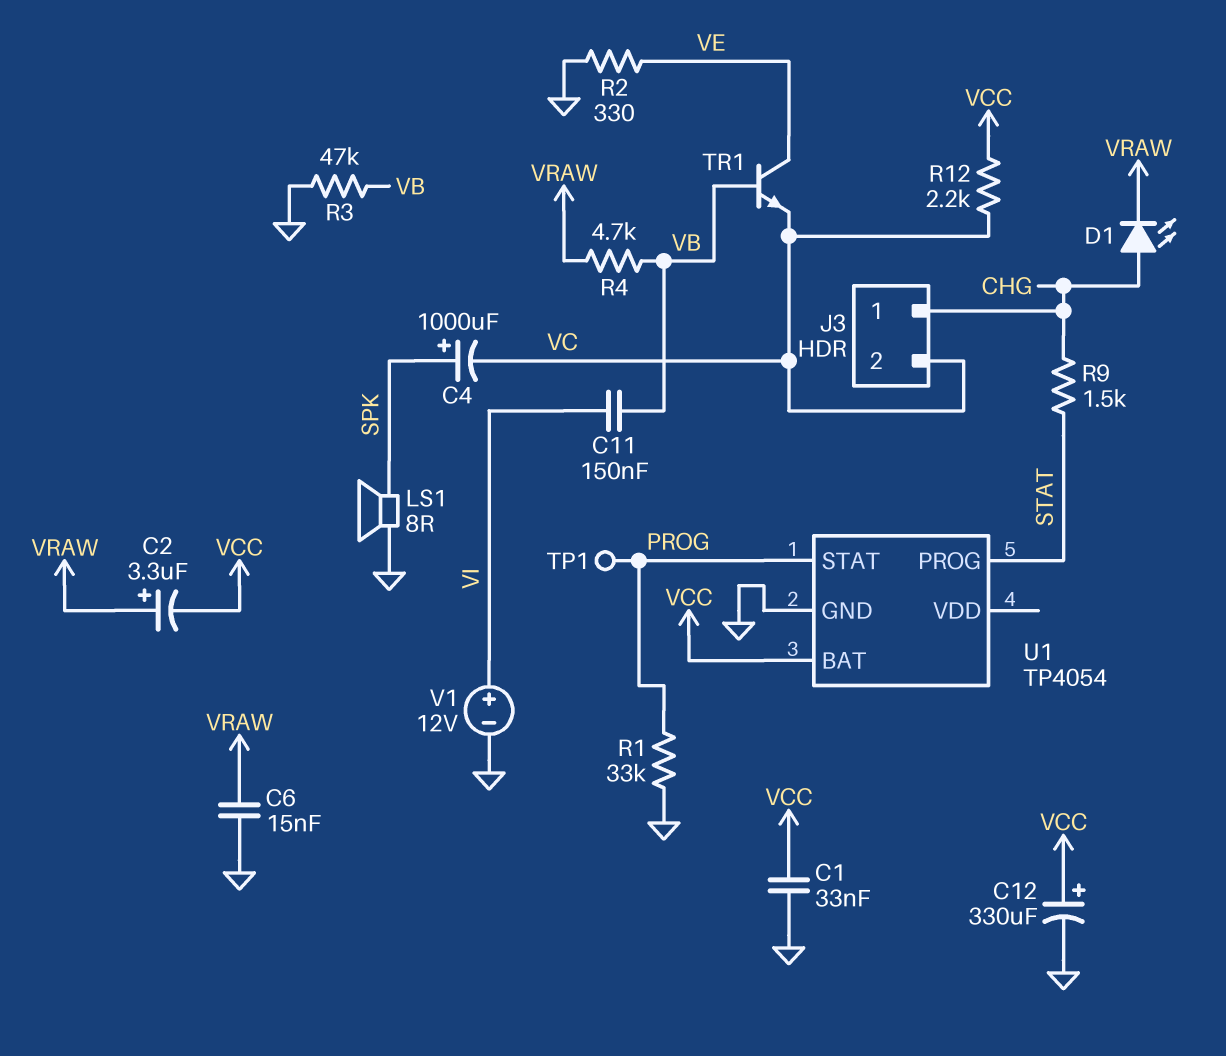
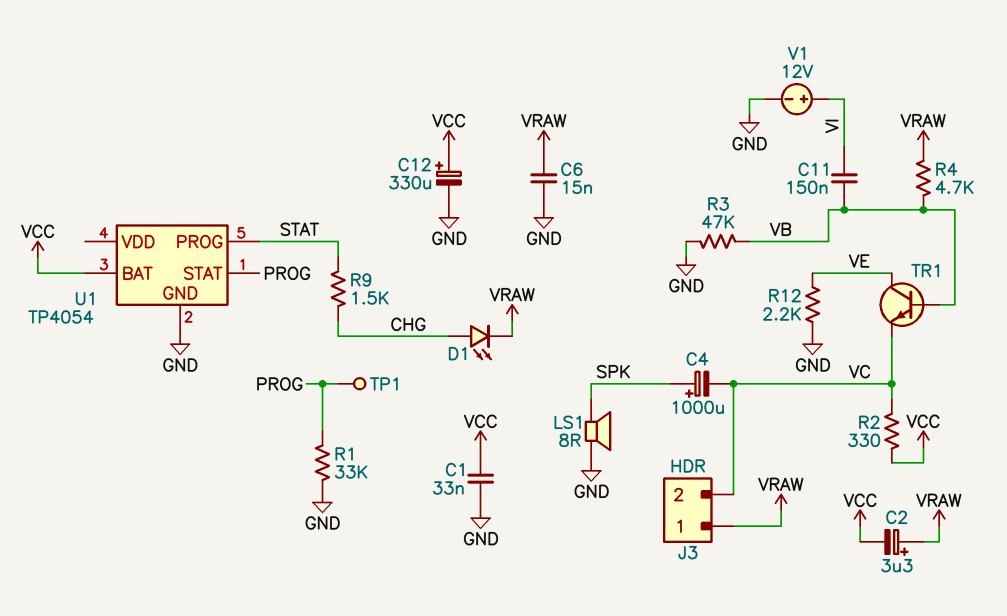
J3 pin 1: CHG -> VRAW
R2: 330 (GND, VE) -> 330 (VC, VCC)
R12: 2.2k (VC, VCC) -> 2.2k (GND, VE)

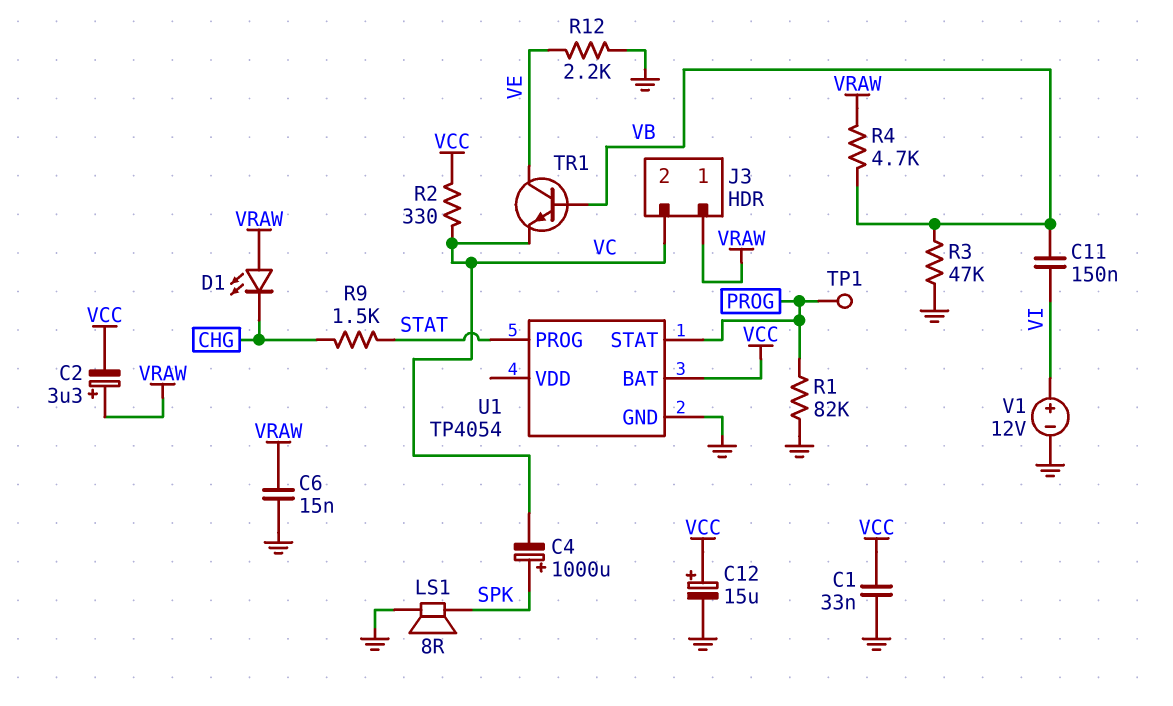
C12: 330uF (plus VCC, minus GND) -> 15uF (plus VCC, minus GND)
D1: LED (A CHG, K VRAW) -> LED (A VRAW, K CHG)
R1: 33k (GND, PROG) -> 82k (GND, PROG)

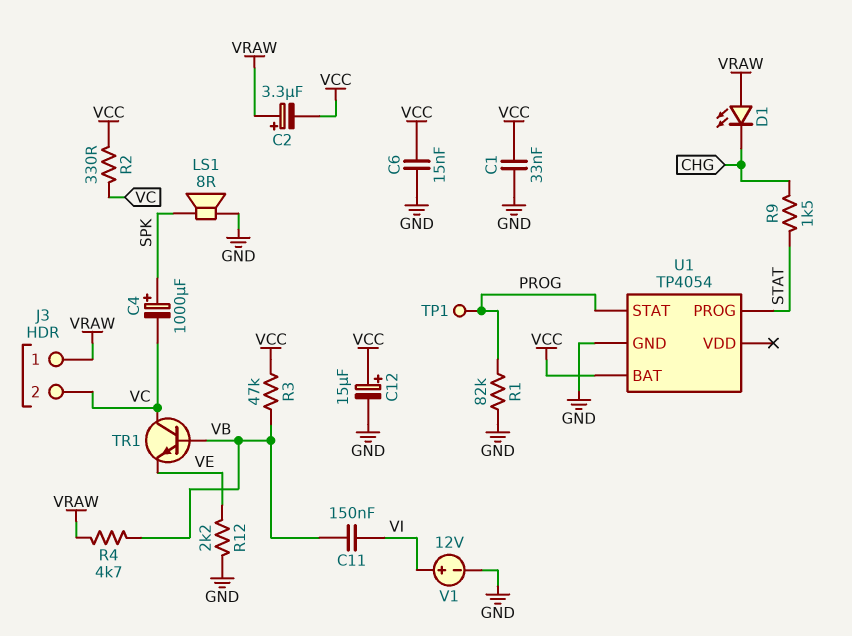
C6: 15nF (GND, VRAW) -> 15nF (GND, VCC)
R3: 47k (GND, VB) -> 47k (VB, VCC)
TR1: NPN (B VB, C VE, E VC) -> NPN (B VB, C VC, E VE)

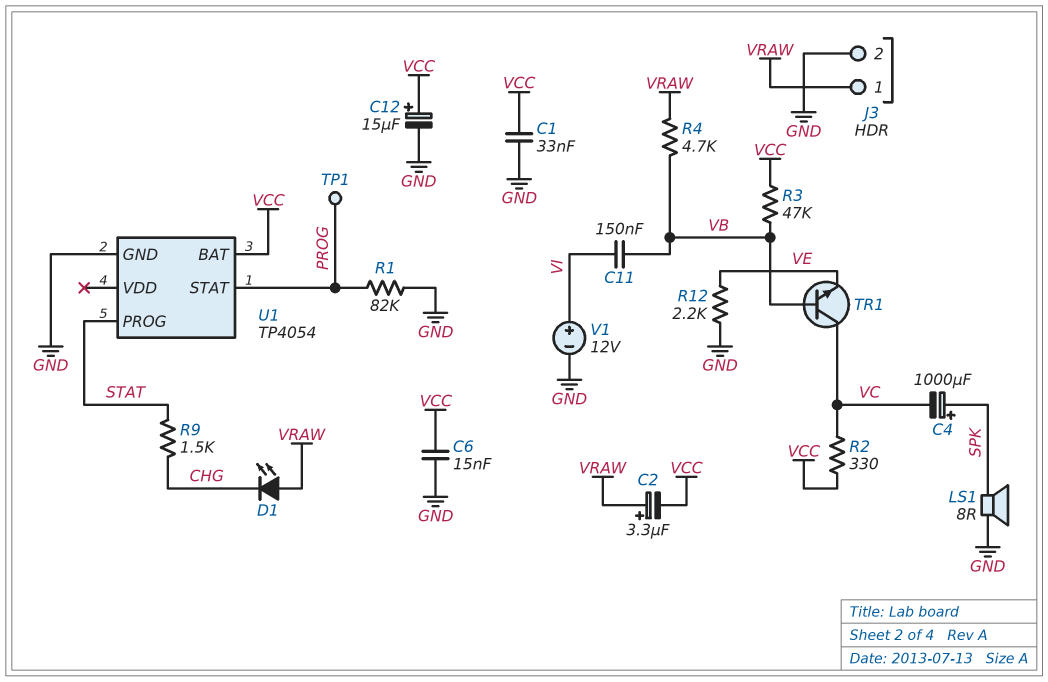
J3 pin 2: VC -> GND

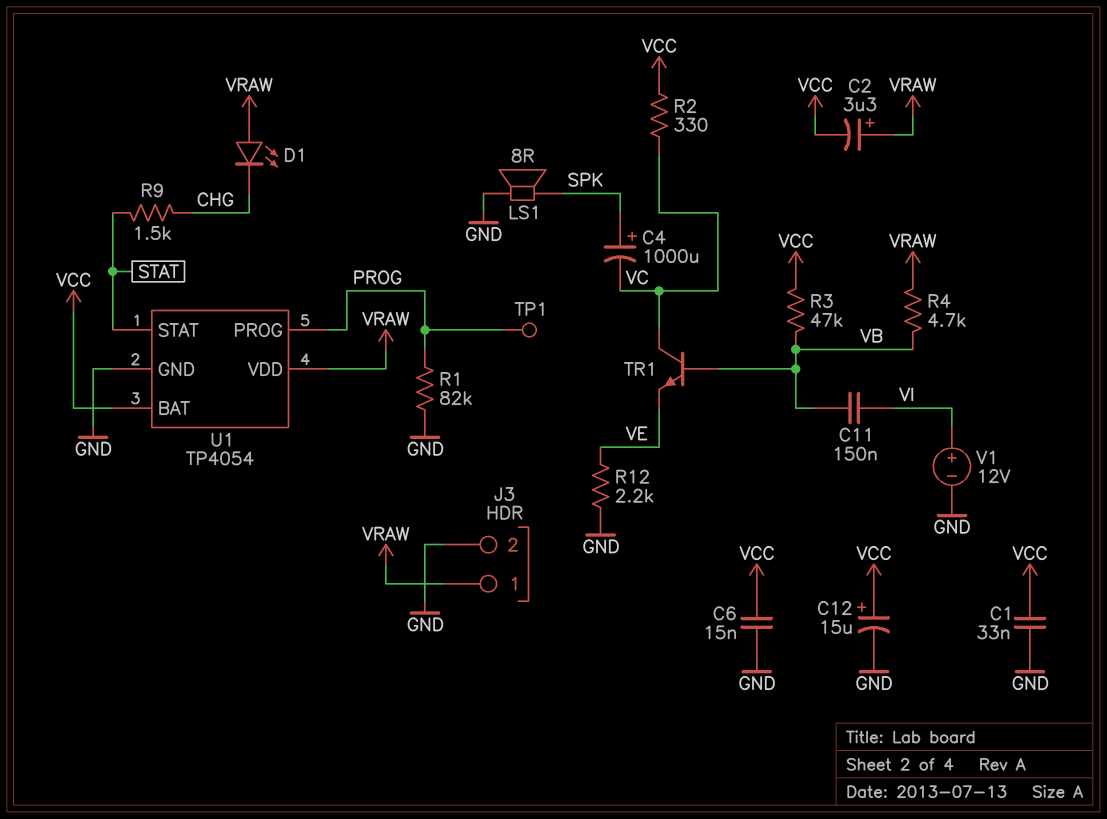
U1 pin PROG: STAT -> PROG
U1 pin STAT: PROG -> STAT
U1 pin VDD: none -> VRAW

